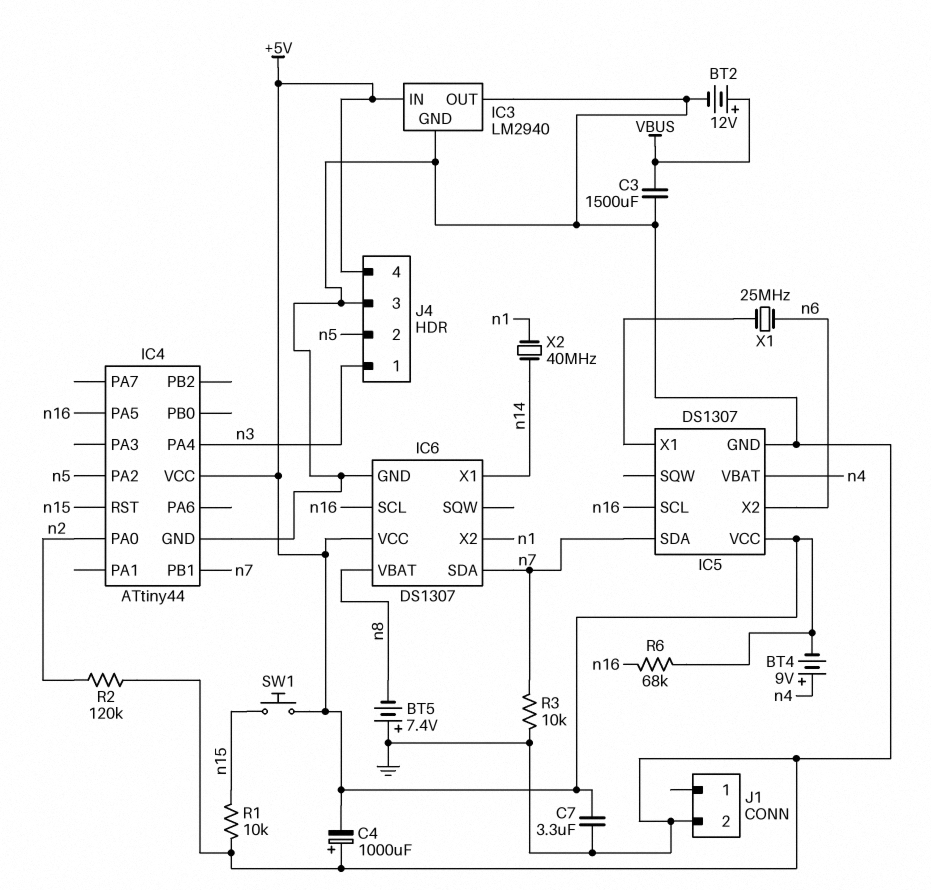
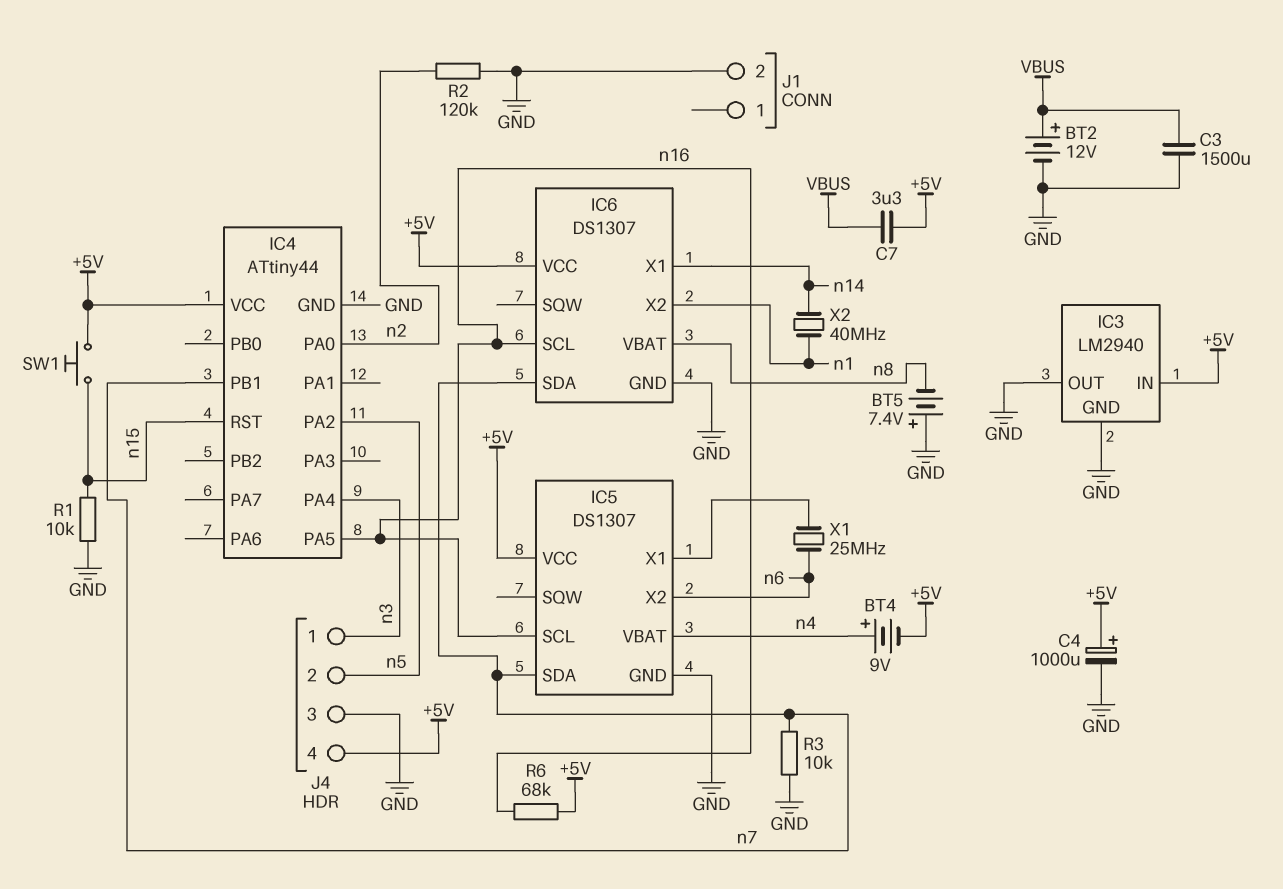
C4: 1000uF (plus GND, minus +5V) -> 1000uF (plus +5V, minus GND)
C7: 3.3uF (+5V, GND) -> 3.3uF (+5V, VBUS)

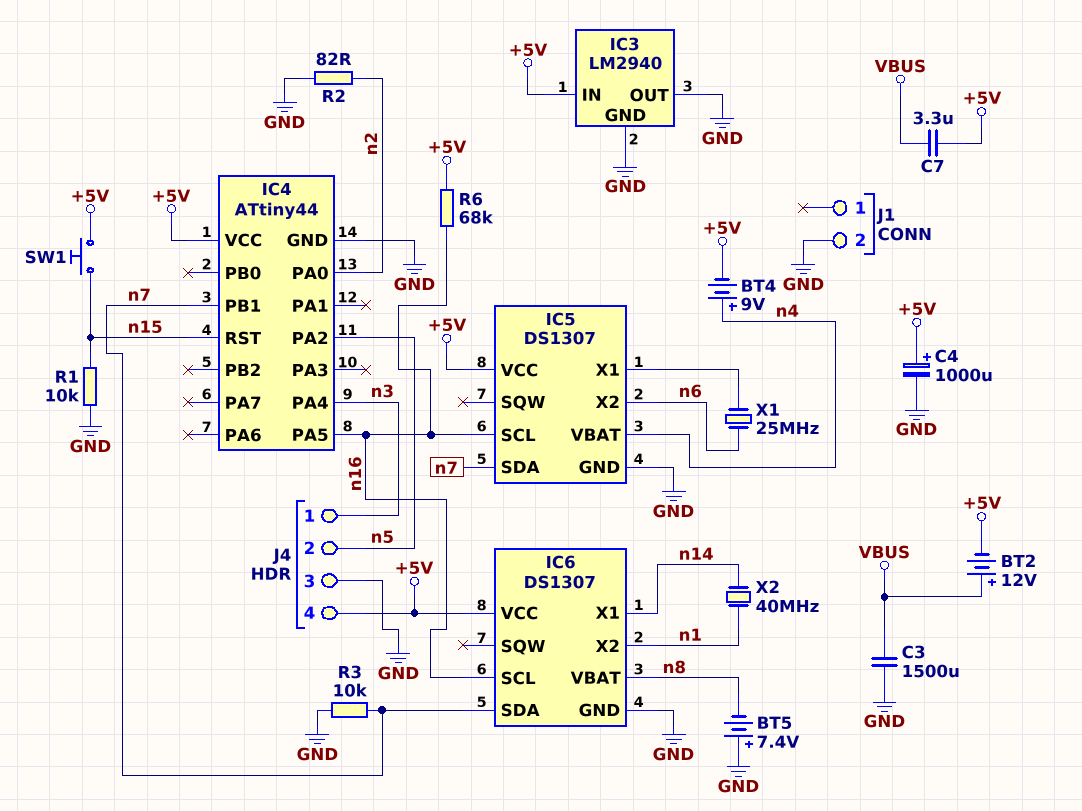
BT2: 12V (plus VBUS, minus GND) -> 12V (plus VBUS, minus +5V)
R2: 120k (GND, n2) -> 82 (GND, n2)

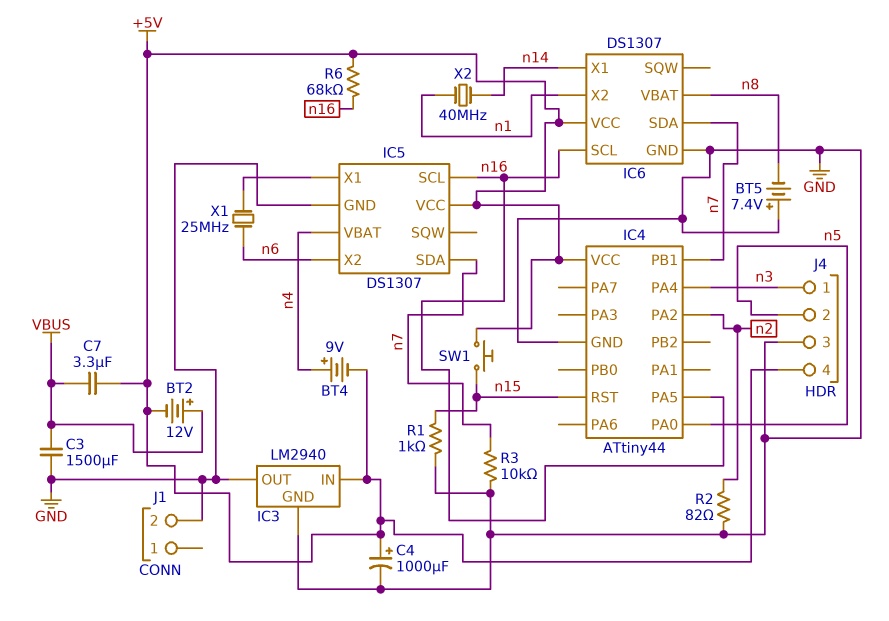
IC4 pin PA0: n2 -> n5
IC4 pin PA2: n5 -> n2
R1: 10k (GND, n15) -> 1k (GND, n15)

